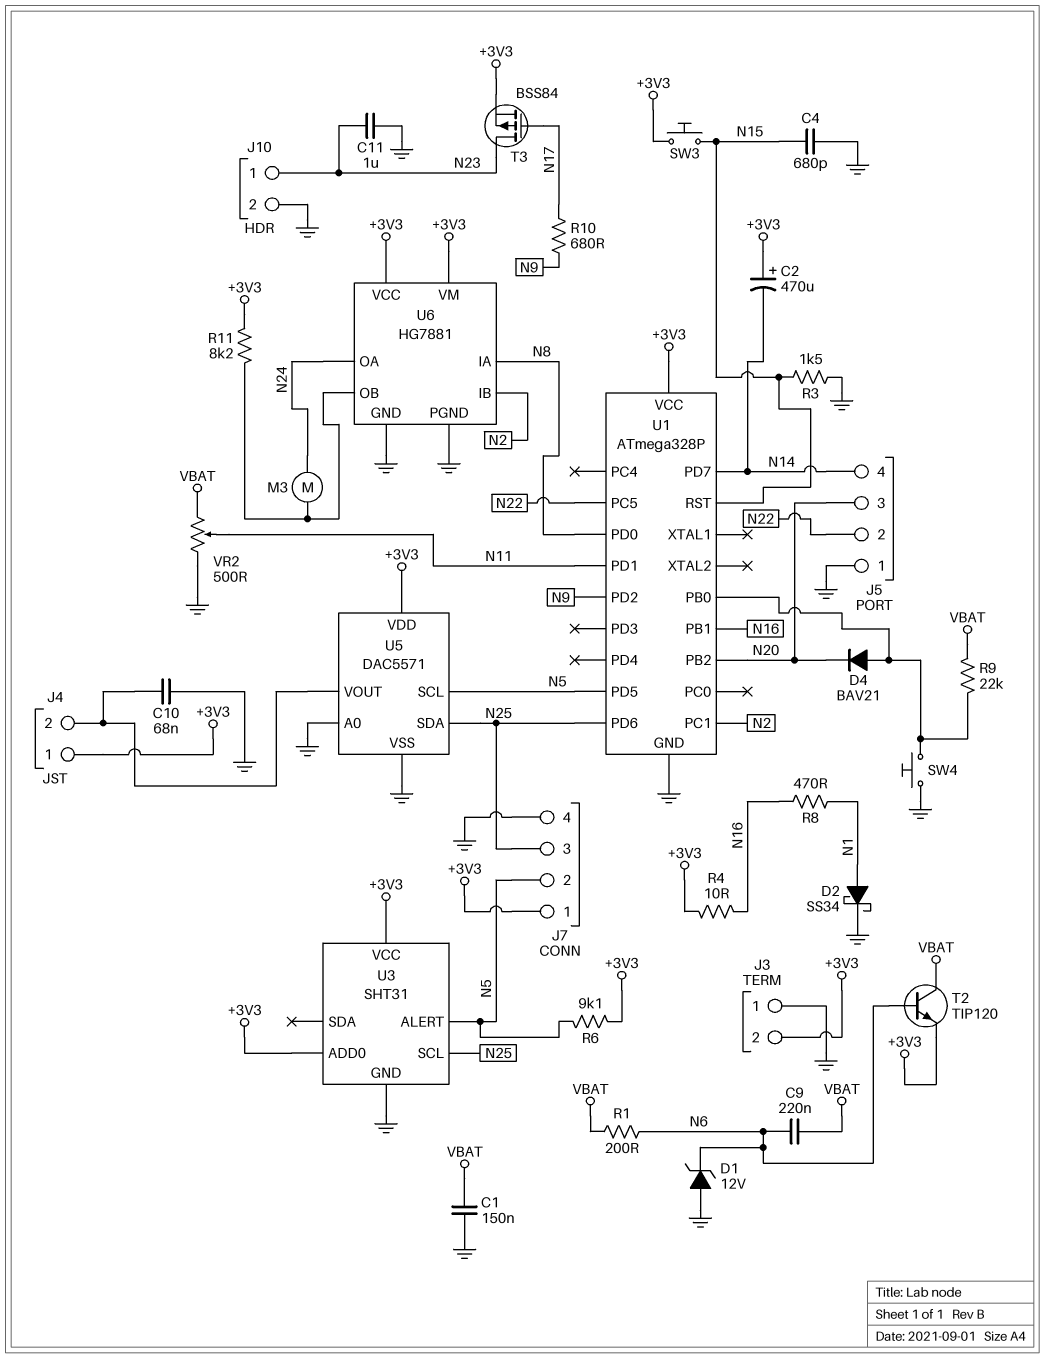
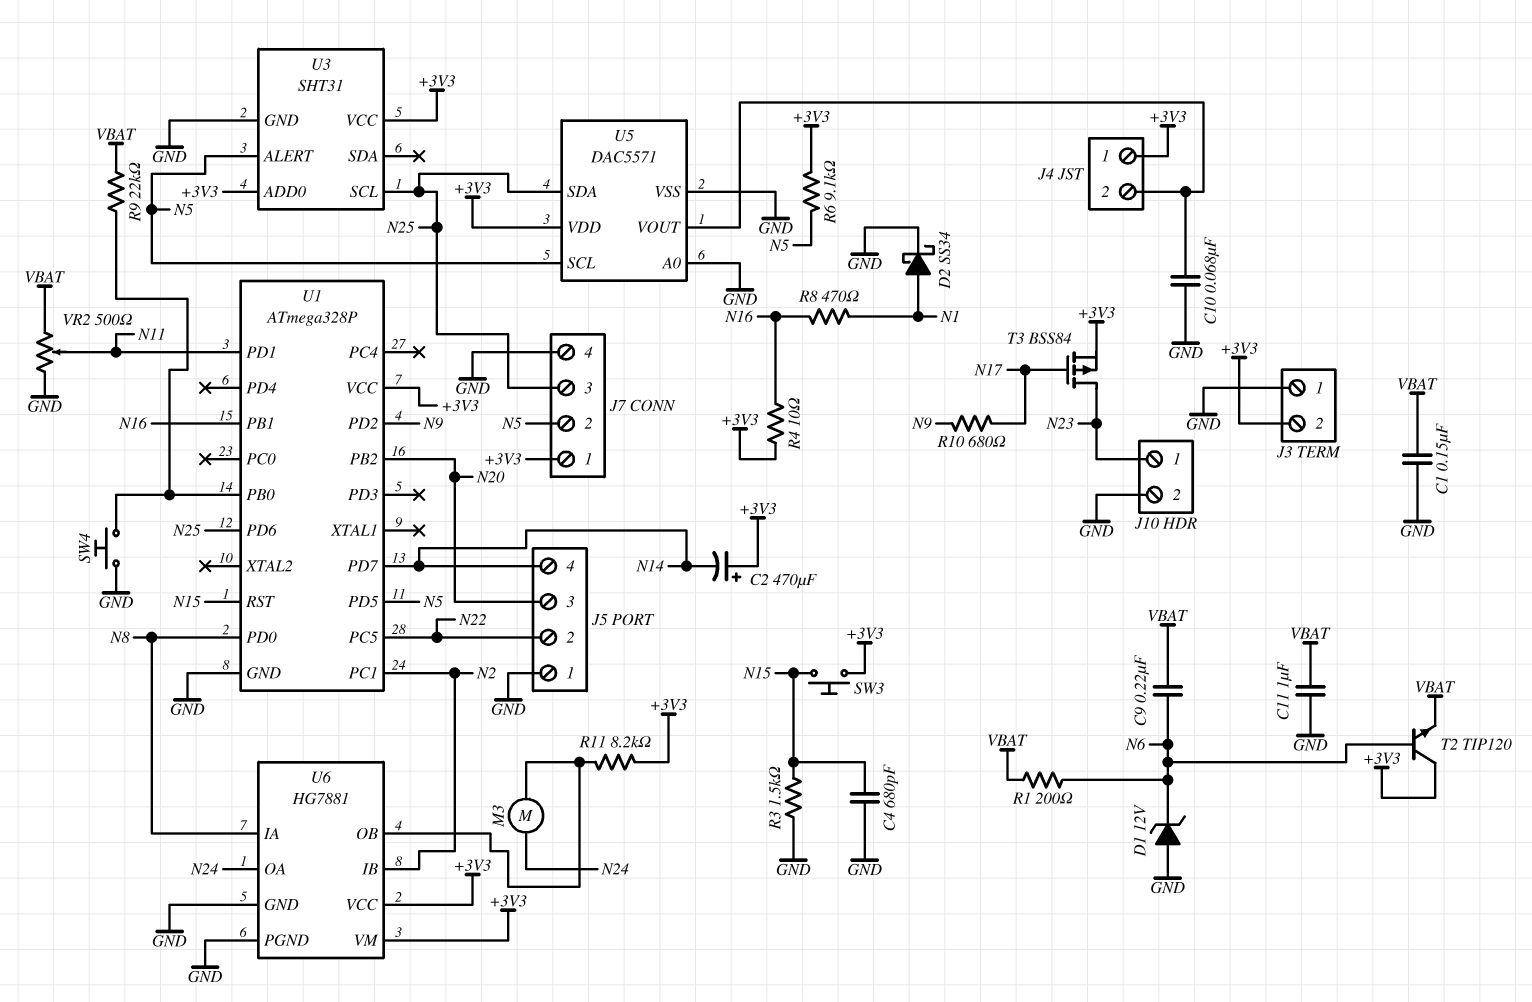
C11: 1uF (GND, N23) -> 1uF (GND, VBAT)
D4: diode BAV21 (A U1/PB0, K N20) -> none
T2: NPN TIP120 (B N6, C VBAT, E +3V3) -> NPN TIP120 (B N6, C +3V3, E VBAT)

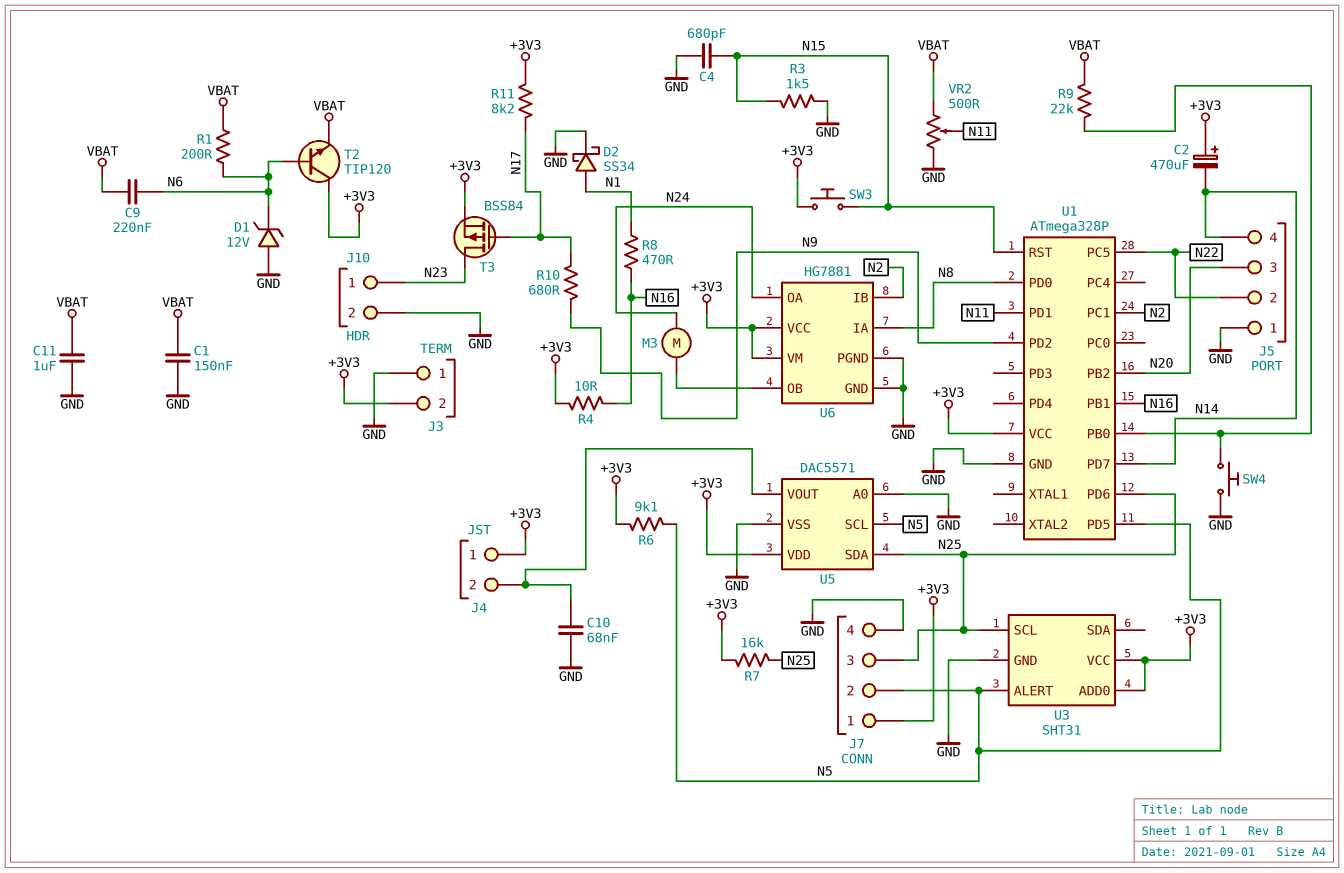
R7: none -> 16k (+3V3, N25)
R11: 8.2k (+3V3, U6/OB) -> 8.2k (+3V3, N17)

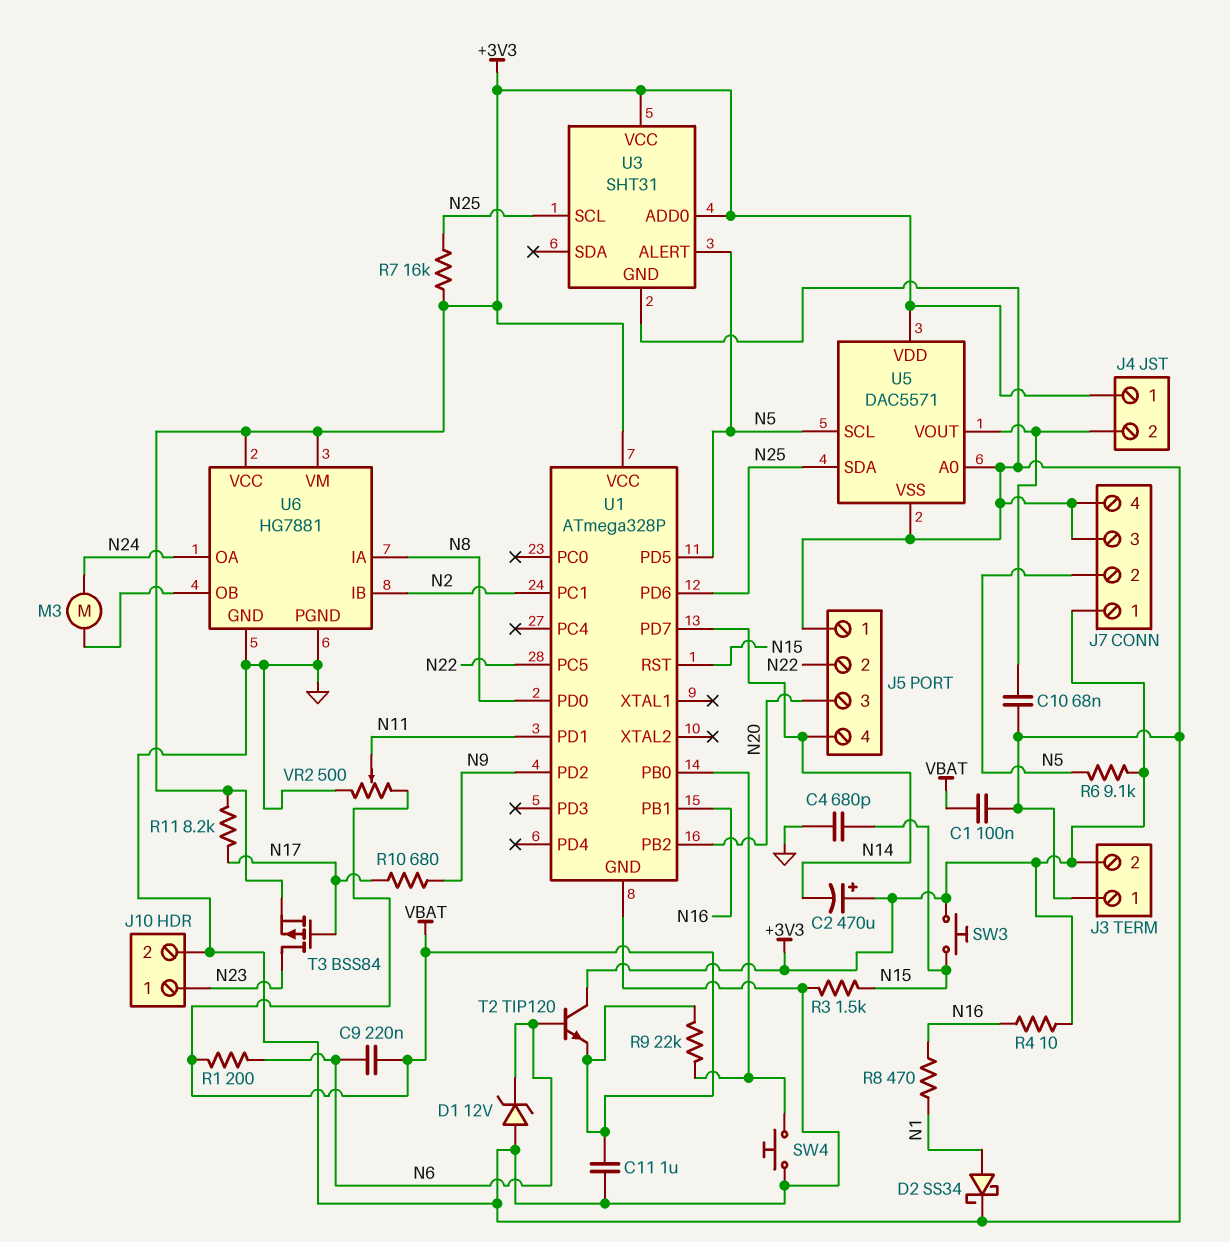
C1: 150nF (GND, VBAT) -> 100nF (GND, VBAT)
J7 pin 3: N25 -> GND

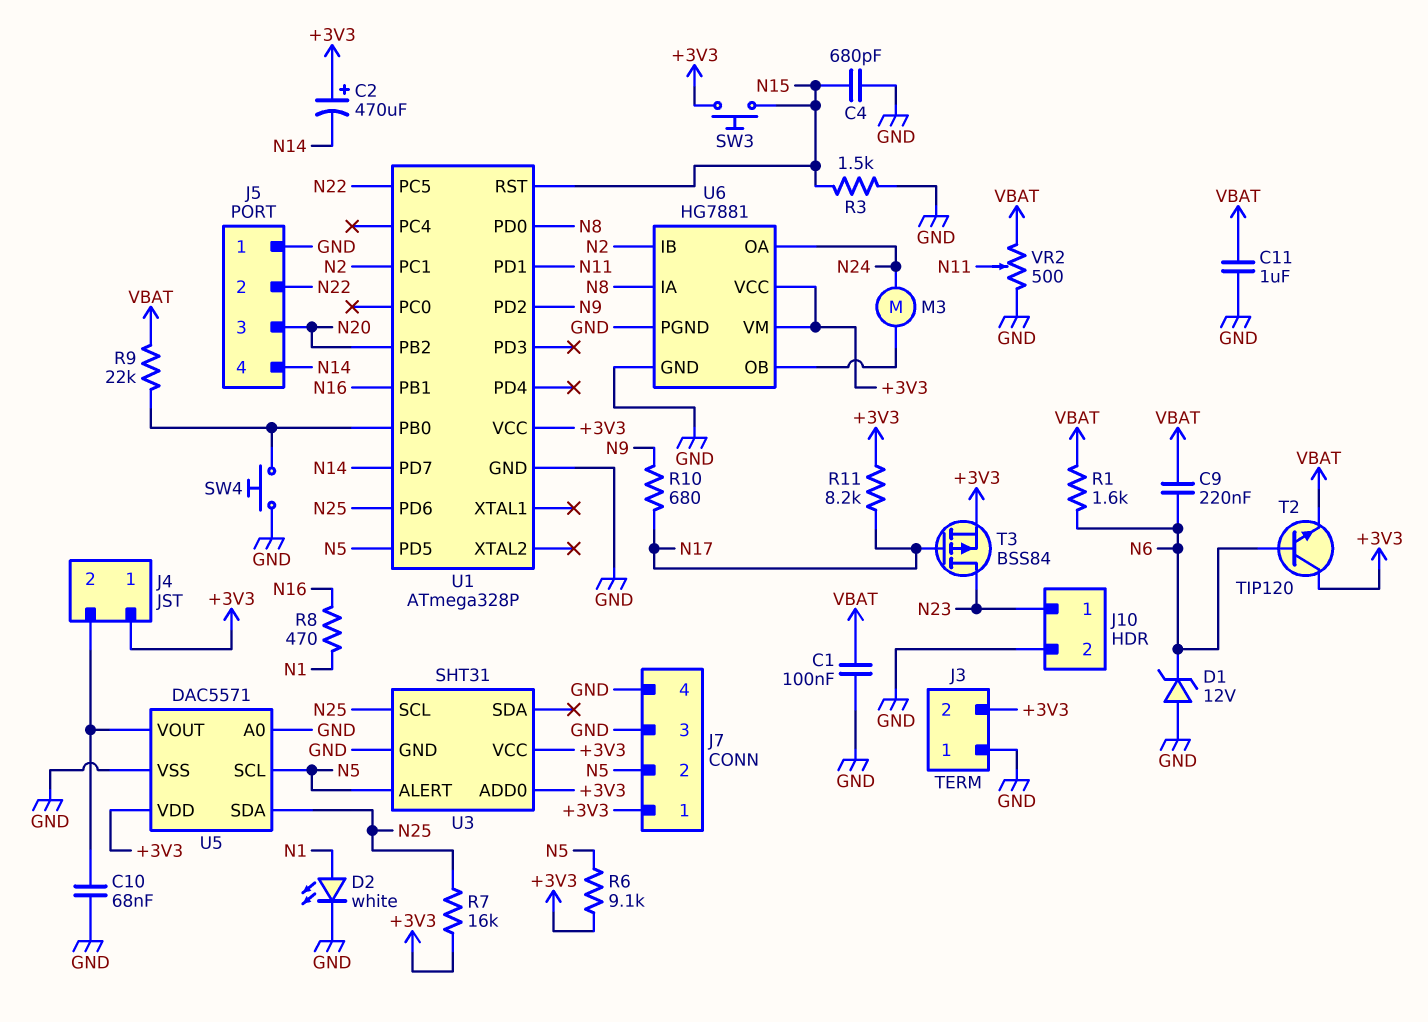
D2: schottky SS34 (A N1, K GND) -> LED white (A N1, K GND)
R1: 200 (N6, VBAT) -> 1.6k (N6, VBAT)
R4: 10 (+3V3, N16) -> none

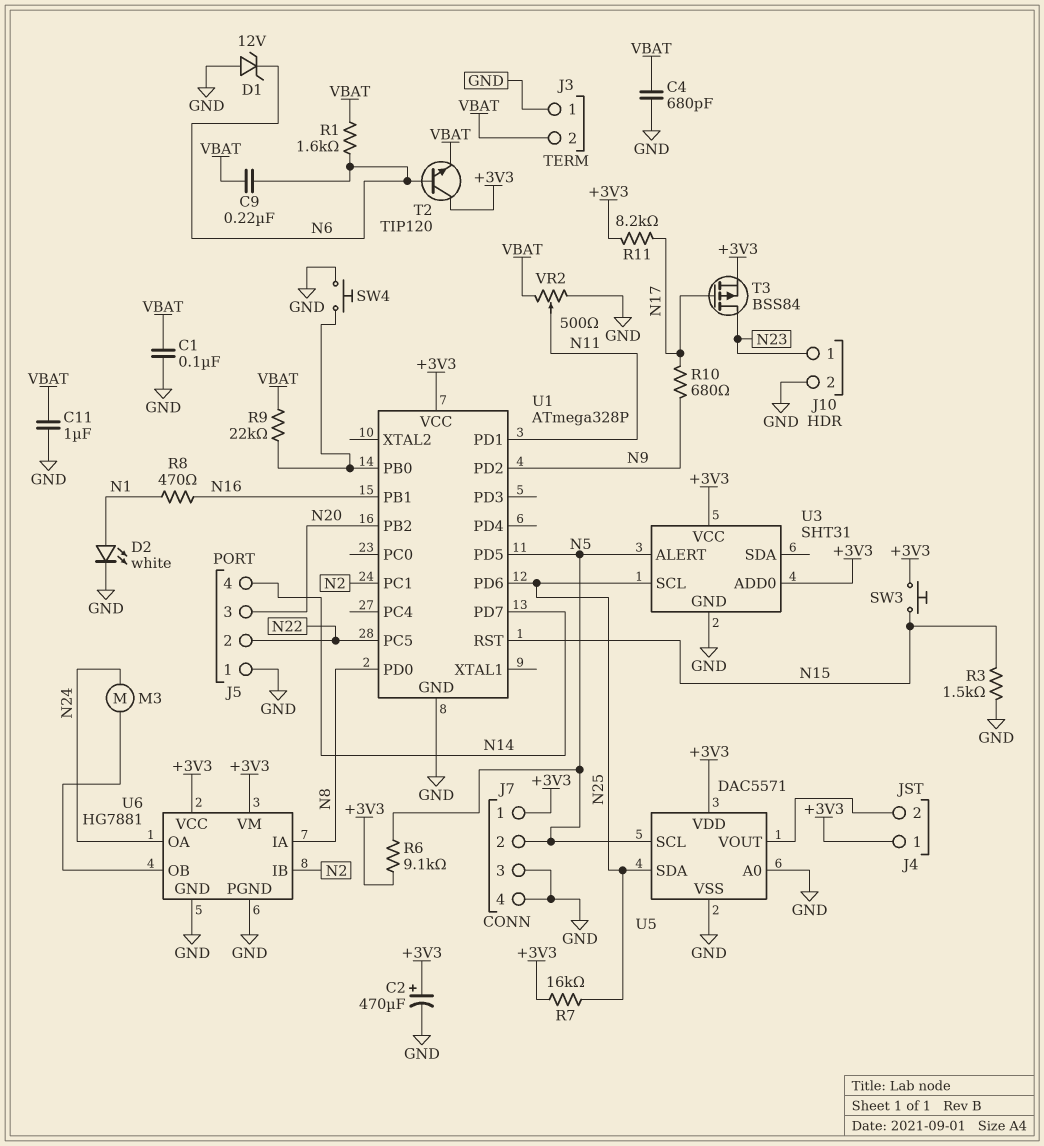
C2: 470uF (plus +3V3, minus N14) -> 470uF (plus +3V3, minus GND)
C4: 680pF (GND, N15) -> 680pF (GND, VBAT)
C10: 68nF (GND, J4/2) -> none
J3 pin 2: +3V3 -> VBAT

